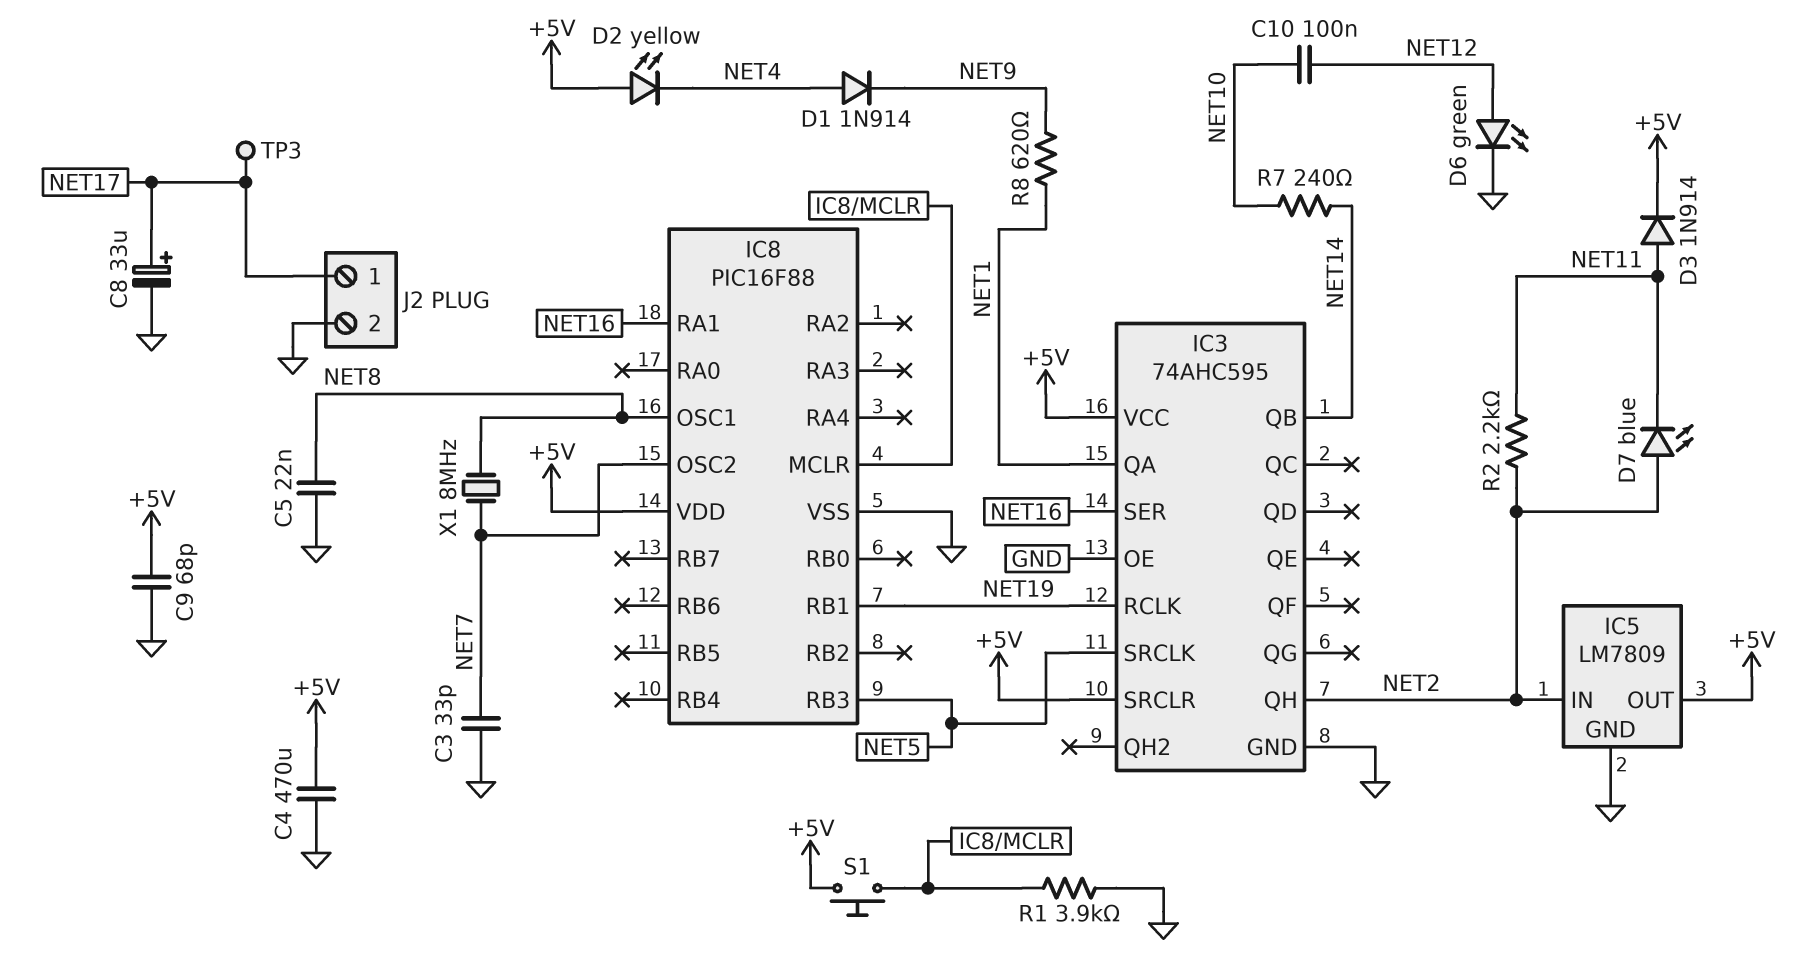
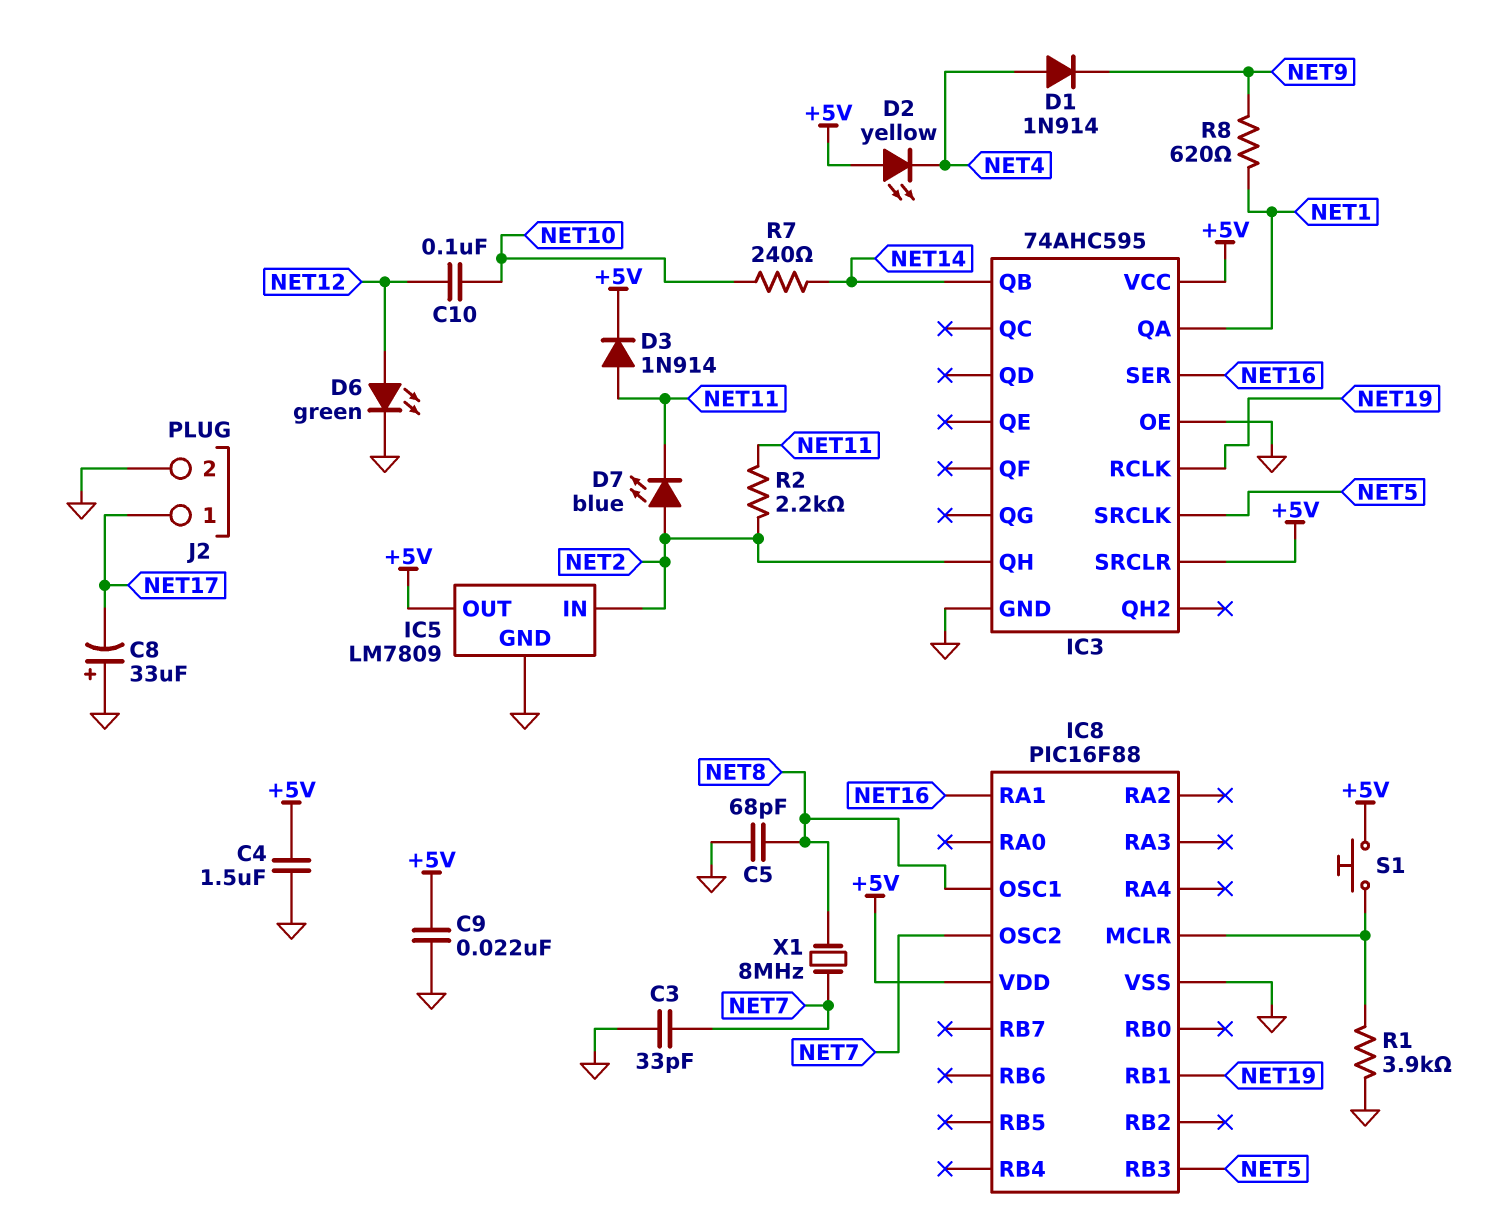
C4: 470uF (+5V, GND) -> 1.5uF (+5V, GND)
C5: 22nF (GND, NET8) -> 68pF (GND, NET8)
C8: 33uF (plus NET17, minus GND) -> 33uF (plus GND, minus NET17)
C9: 68pF (+5V, GND) -> 22nF (+5V, GND)
TP3: test point (NET17) -> none

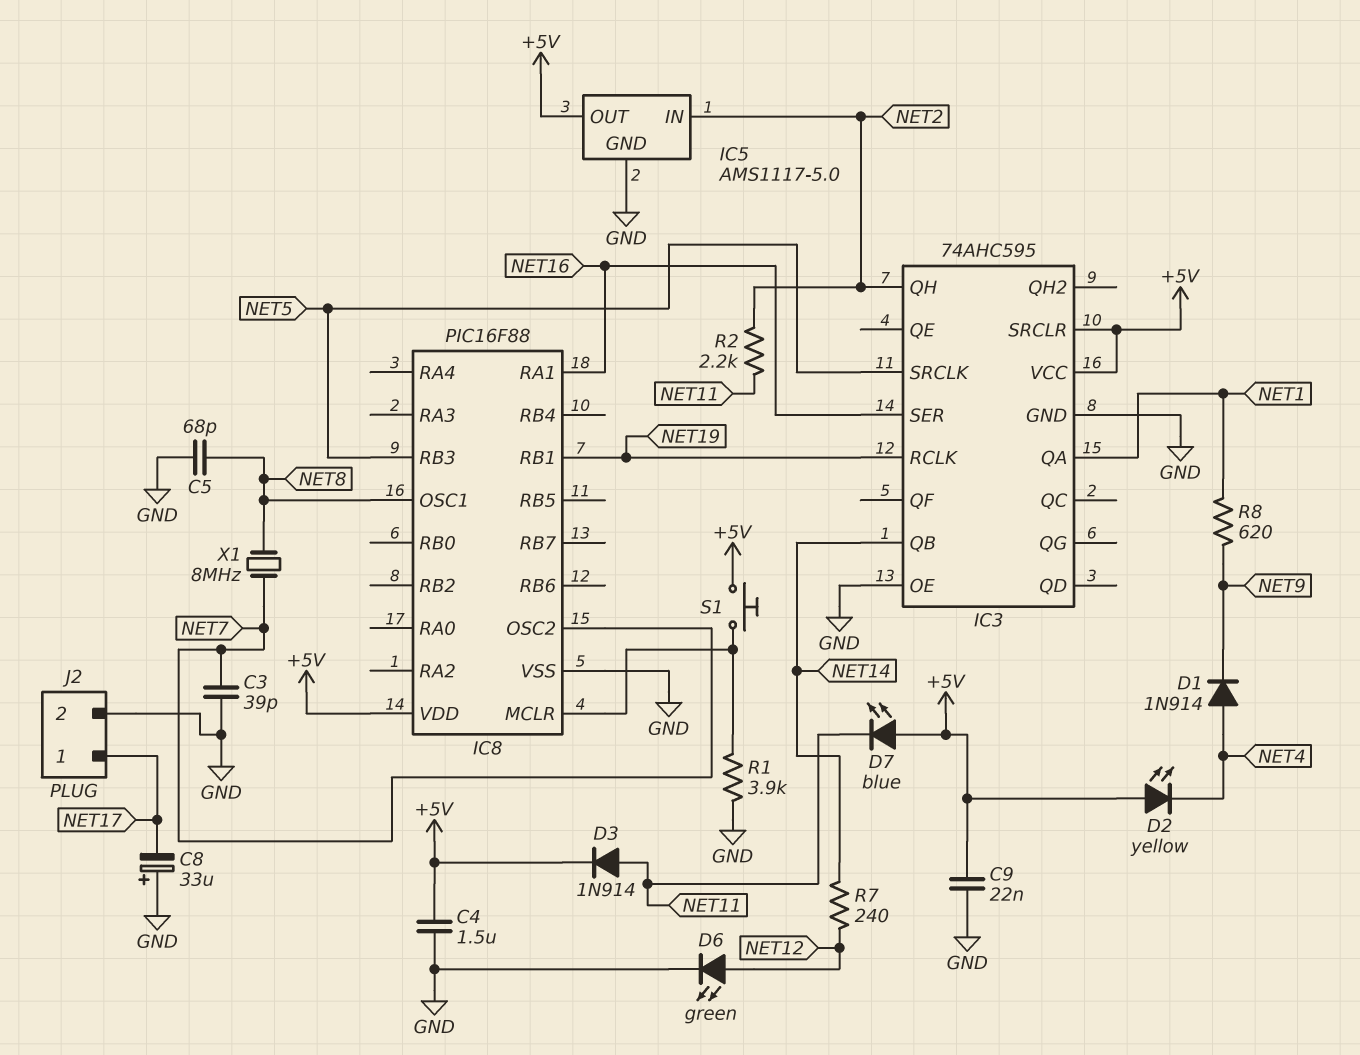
C3: 33pF (GND, NET7) -> 39pF (GND, NET7)
C10: 100nF (NET10, NET12) -> none
D7: LED blue (A NET2, K NET11) -> LED blue (A +5V, K NET11)
IC5: LM7809 -> AMS1117-5.0
R7: 240 (NET10, NET14) -> 240 (NET12, NET14)

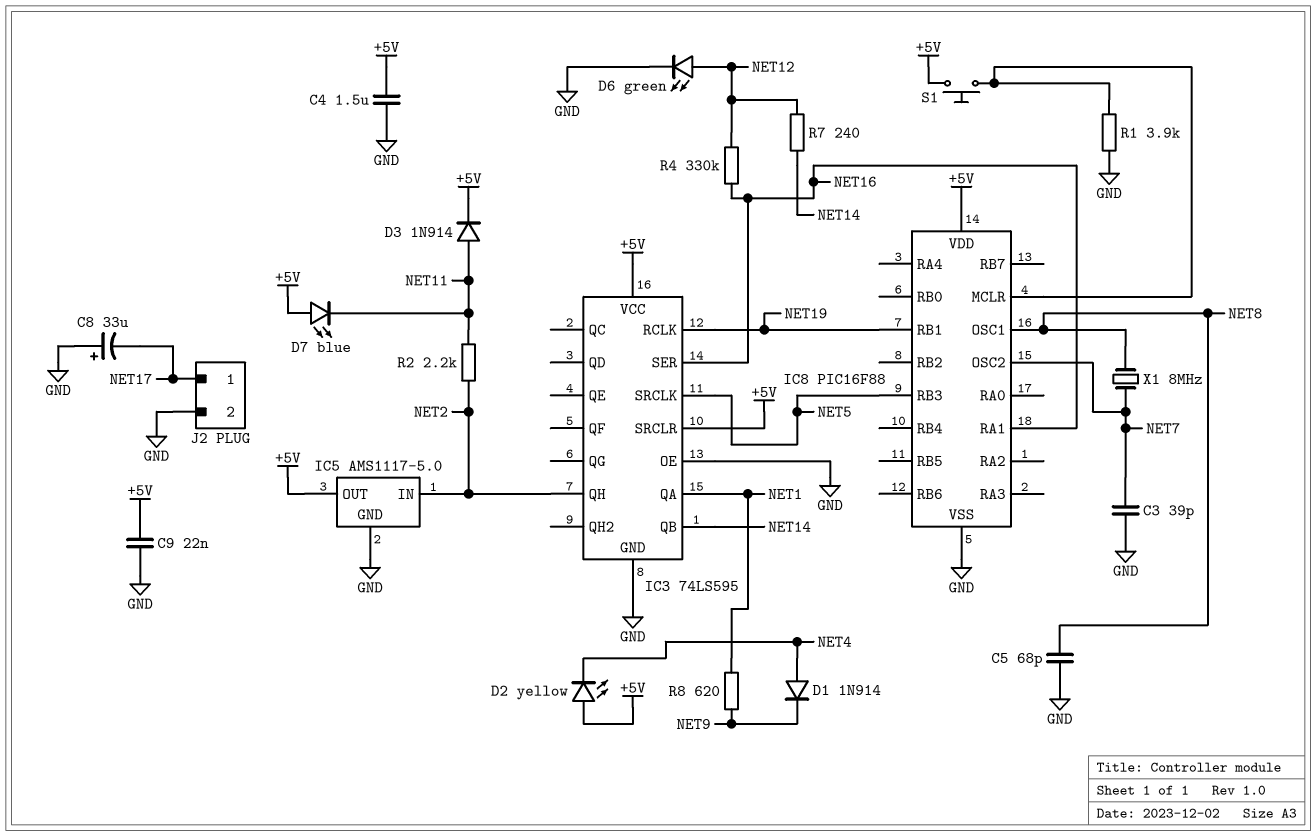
IC3: 74AHC595 -> 74LS595
R4: none -> 330k (NET12, NET16)

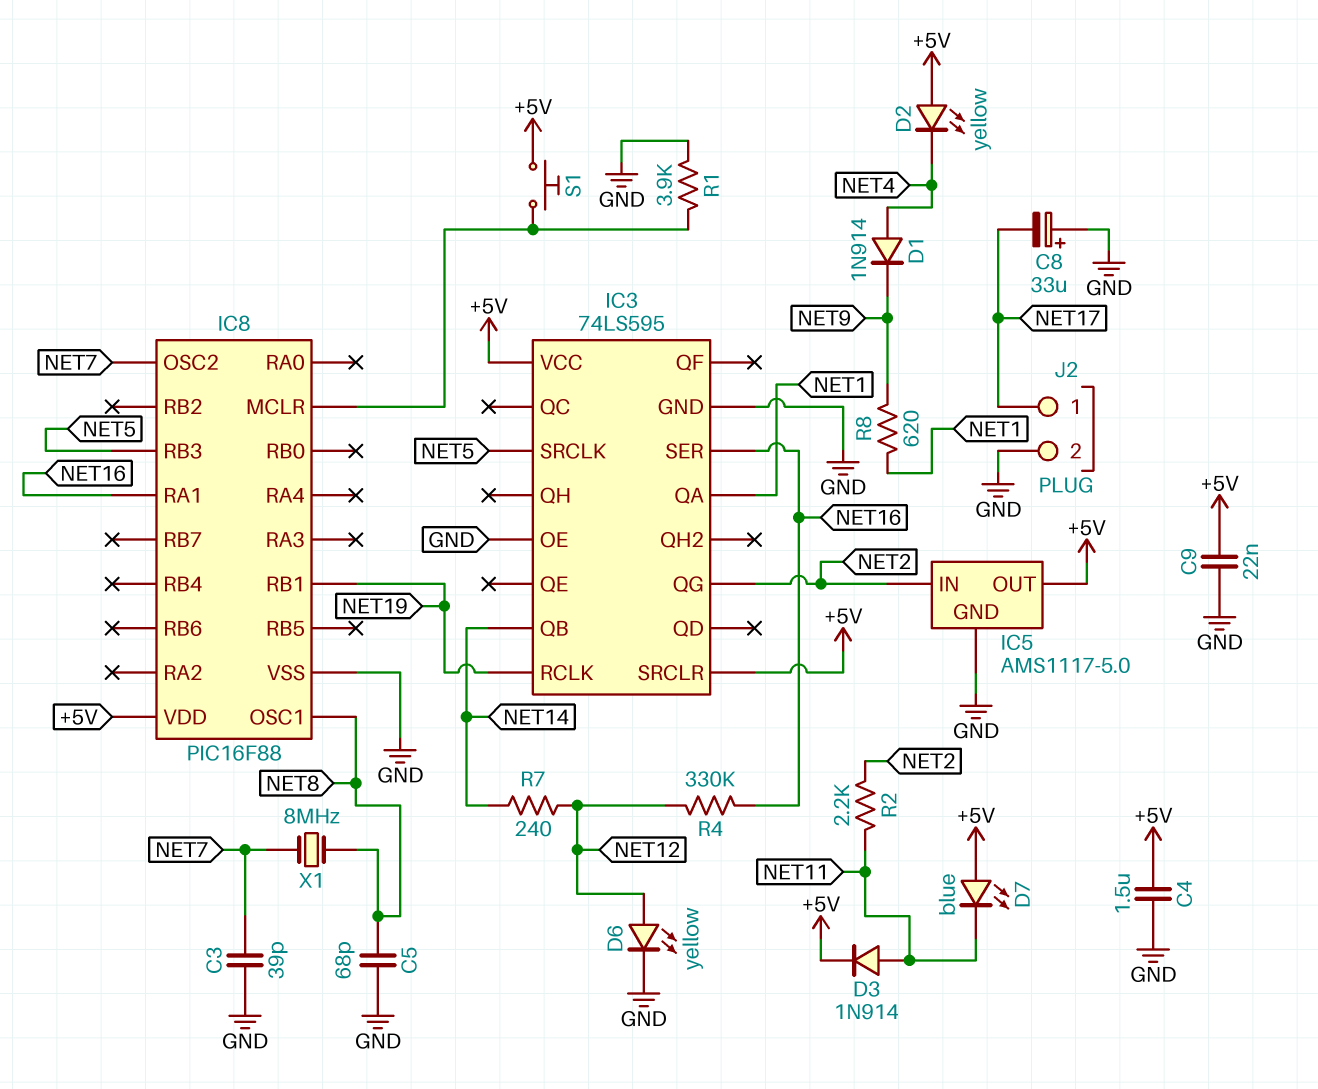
D6: LED green (A NET12, K GND) -> LED yellow (A NET12, K GND)
IC3 pin QG: none -> NET2
IC3 pin QH: NET2 -> none

